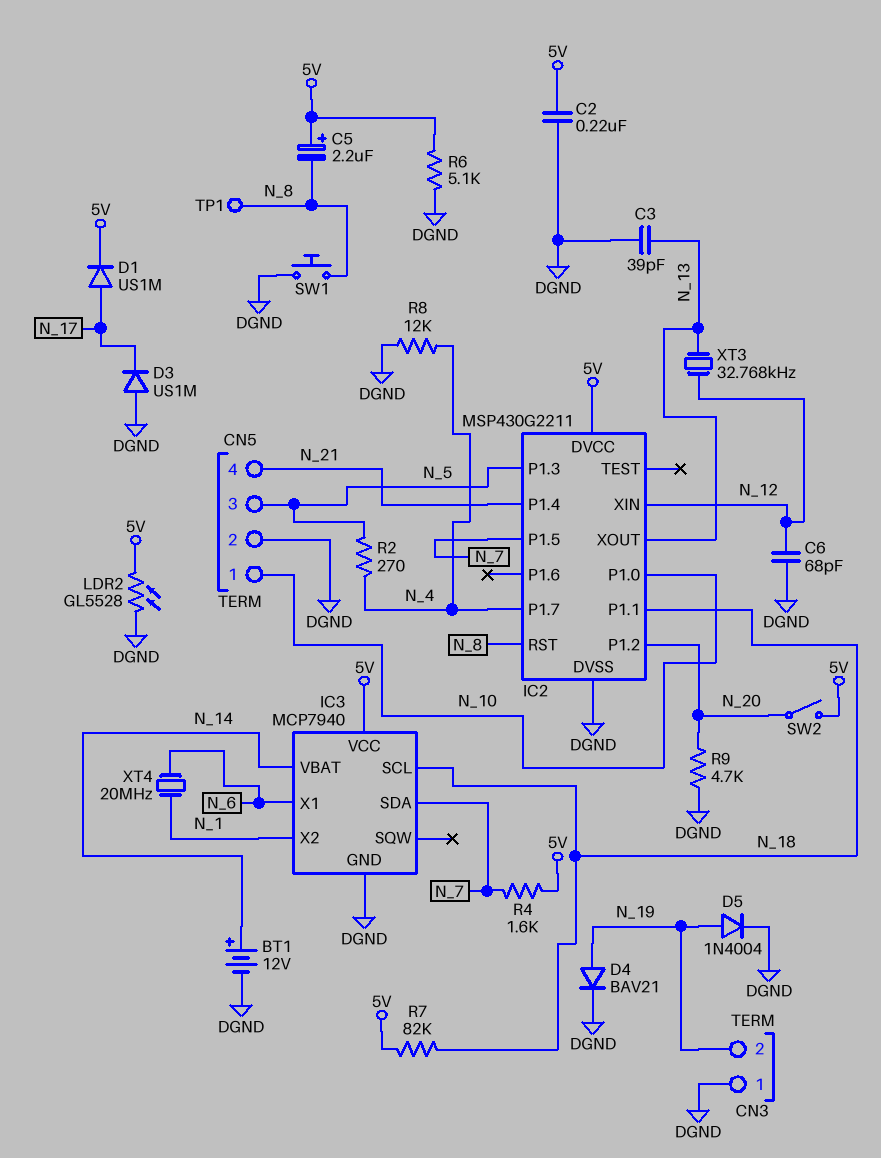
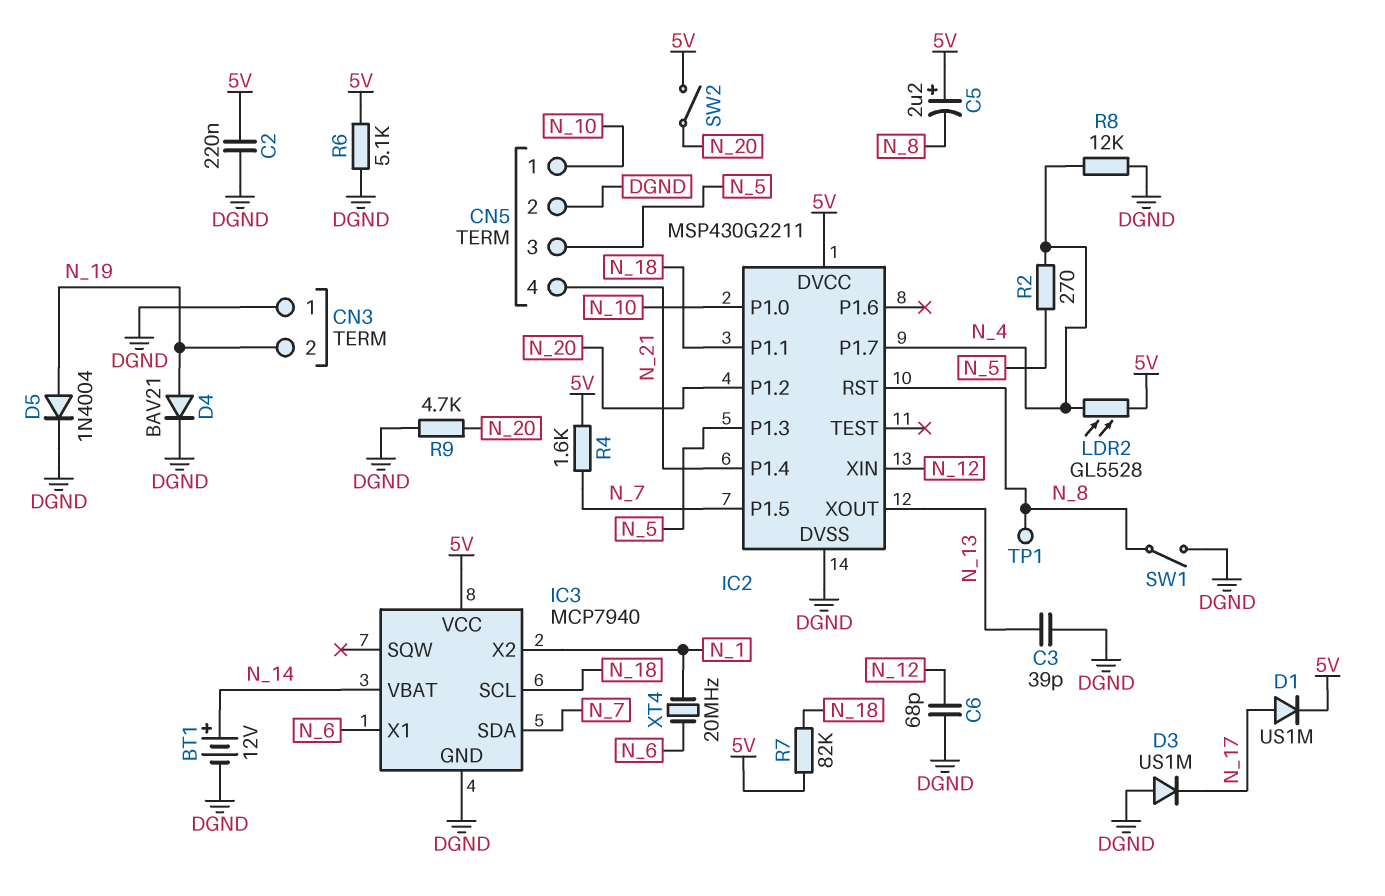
LDR2: GL5528 (5V, DGND) -> GL5528 (5V, N_4)
SW1: button (DGND, N_8) -> switch (DGND, N_8)
XT3: 32.768kHz (N_12, N_13) -> none

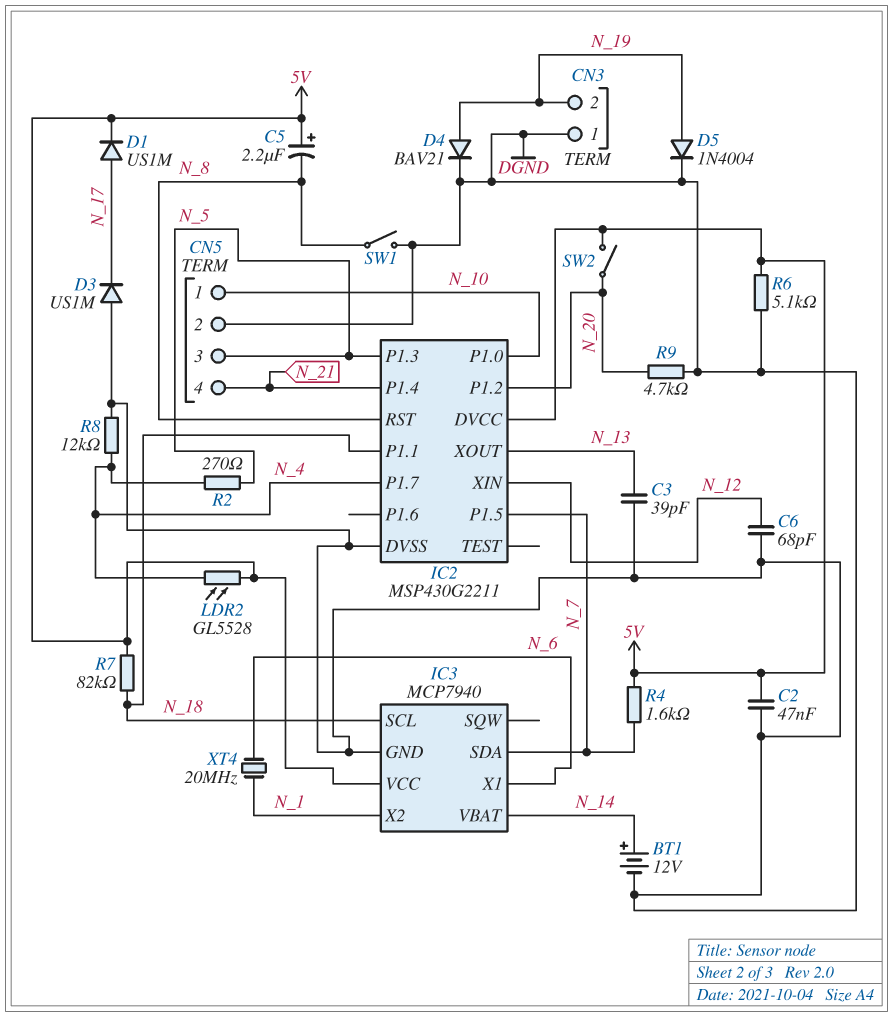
C2: 220nF (5V, DGND) -> 47nF (5V, DGND)
TP1: test point (N_8) -> none

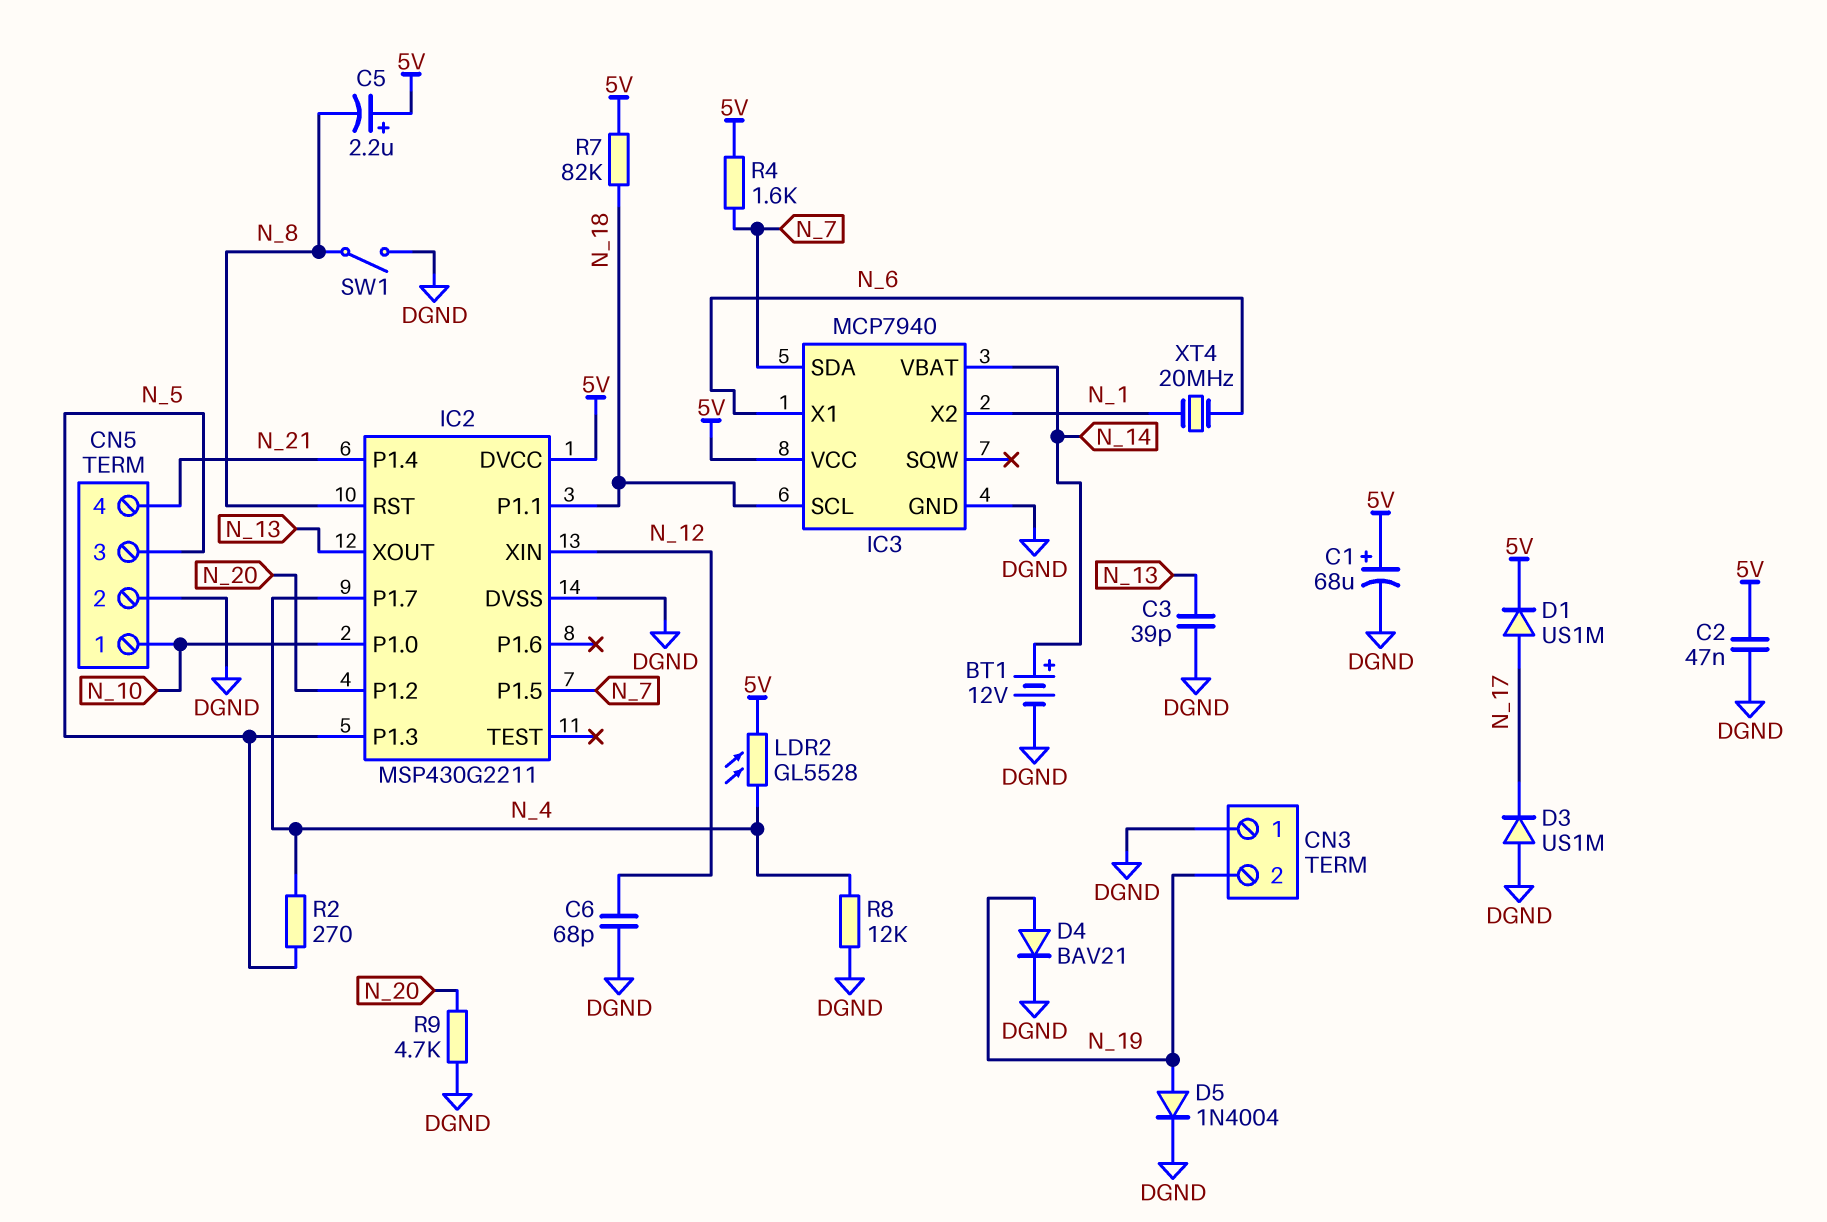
C1: none -> 68uF (plus 5V, minus DGND)
R6: 5.1k (5V, DGND) -> none
SW2: switch (5V, N_20) -> none

